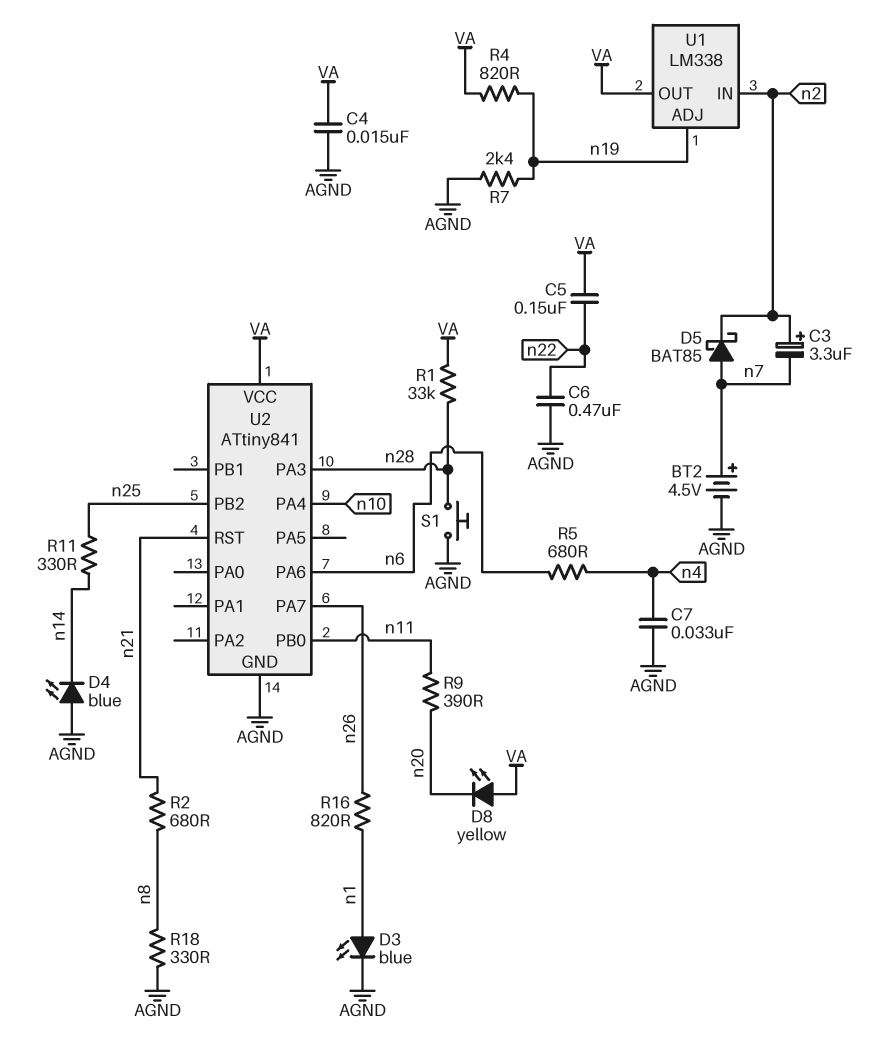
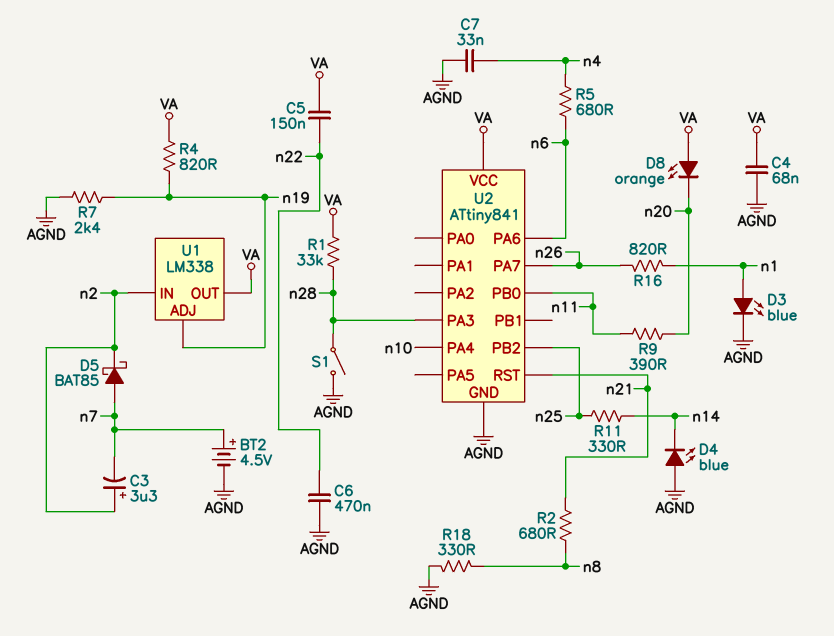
C4: 15nF (AGND, VA) -> 68nF (AGND, VA)
D8: LED yellow (A VA, K n20) -> LED orange (A VA, K n20)
S1: button (AGND, n28) -> switch (AGND, n28)

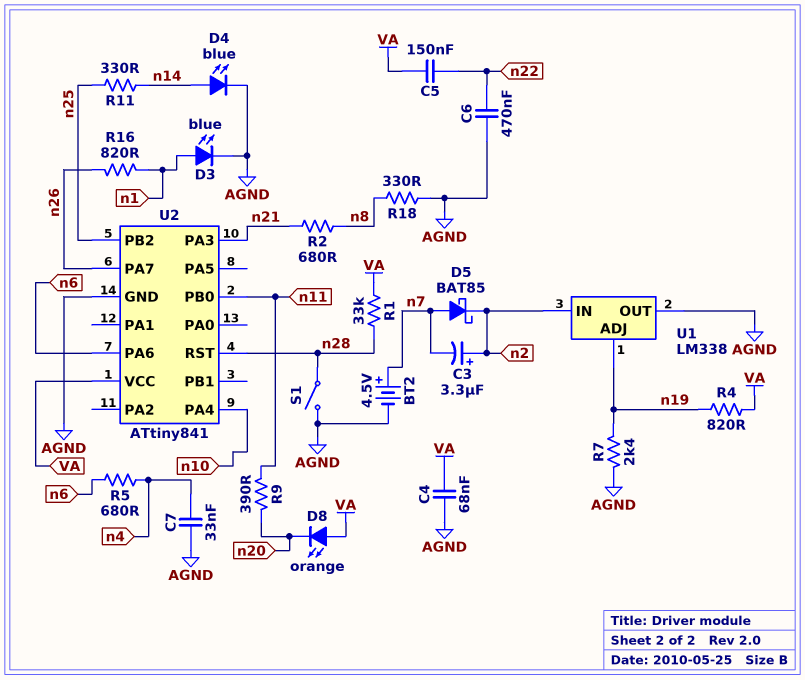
D4: LED blue (A AGND, K n14) -> LED blue (A n14, K AGND)
U1 pin OUT: VA -> AGND
U2 pin PA3: n28 -> n21
U2 pin RST: n21 -> n28

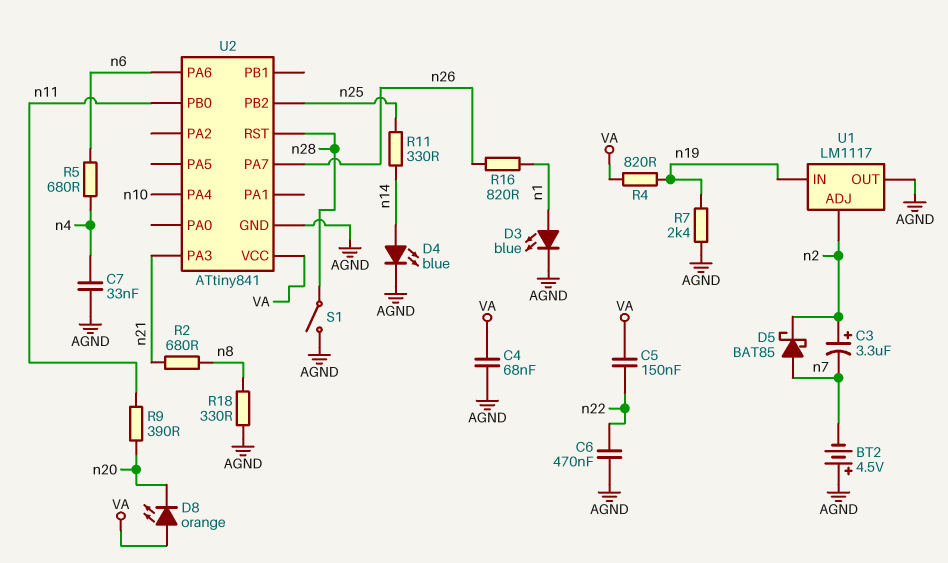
BT2: 4.5V (plus n7, minus AGND) -> 4.5V (plus AGND, minus n7)
R1: 33k (VA, n28) -> none
U1: LM338 -> LM1117
U1 pin ADJ: n19 -> n2
U1 pin IN: n2 -> n19

